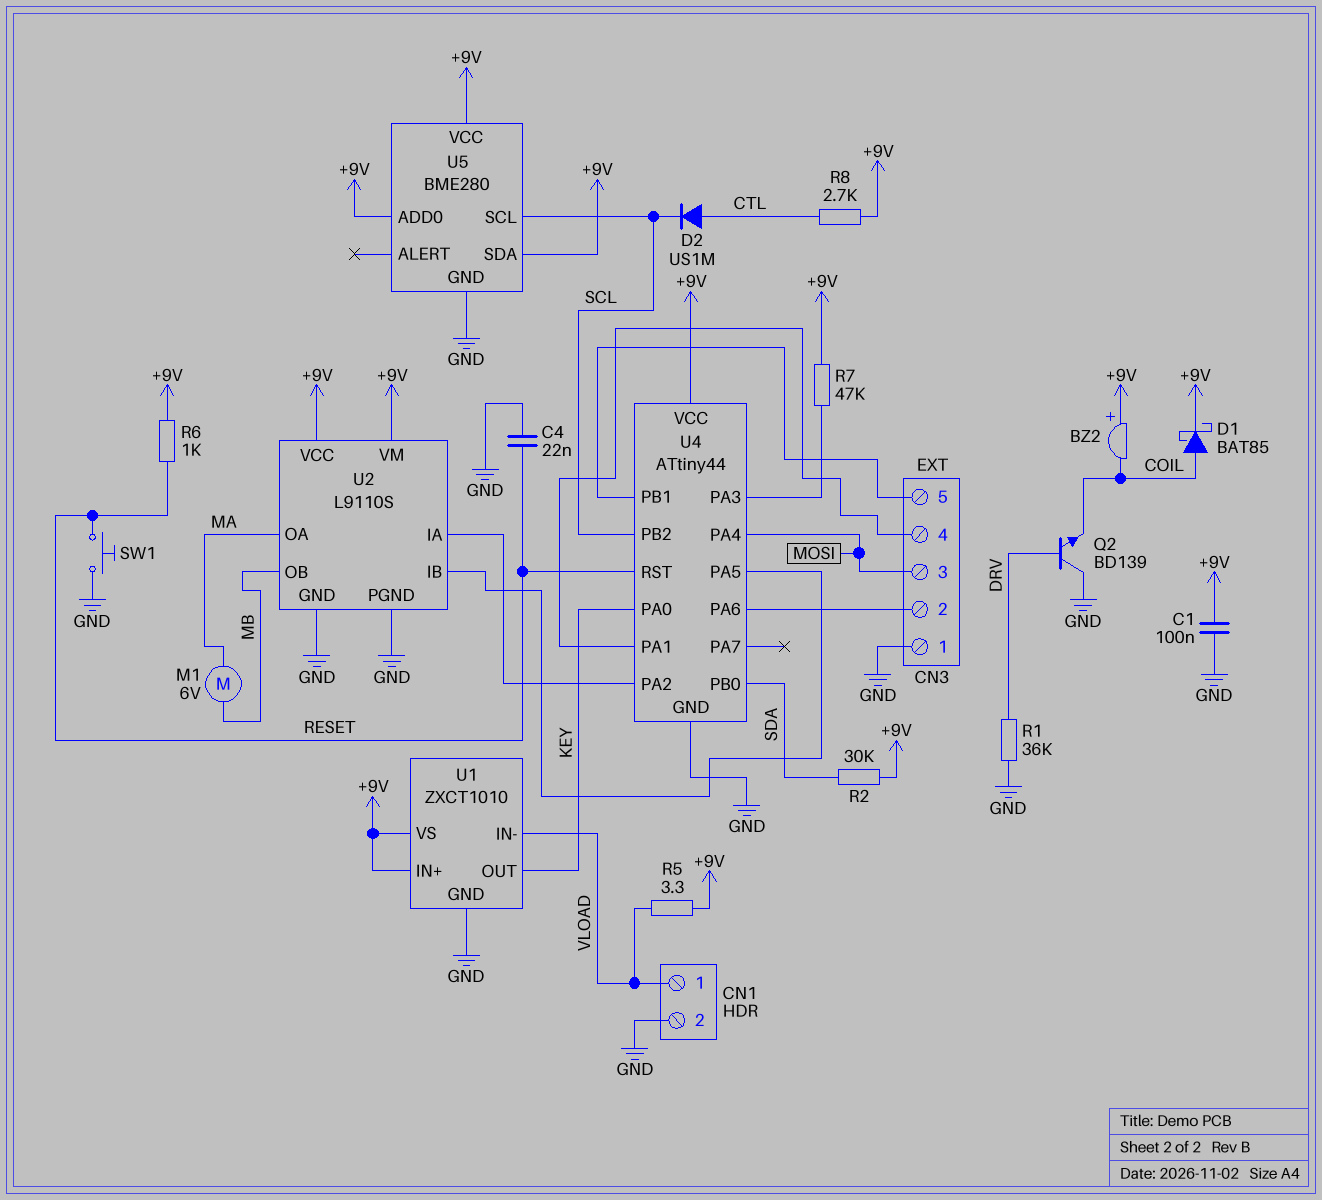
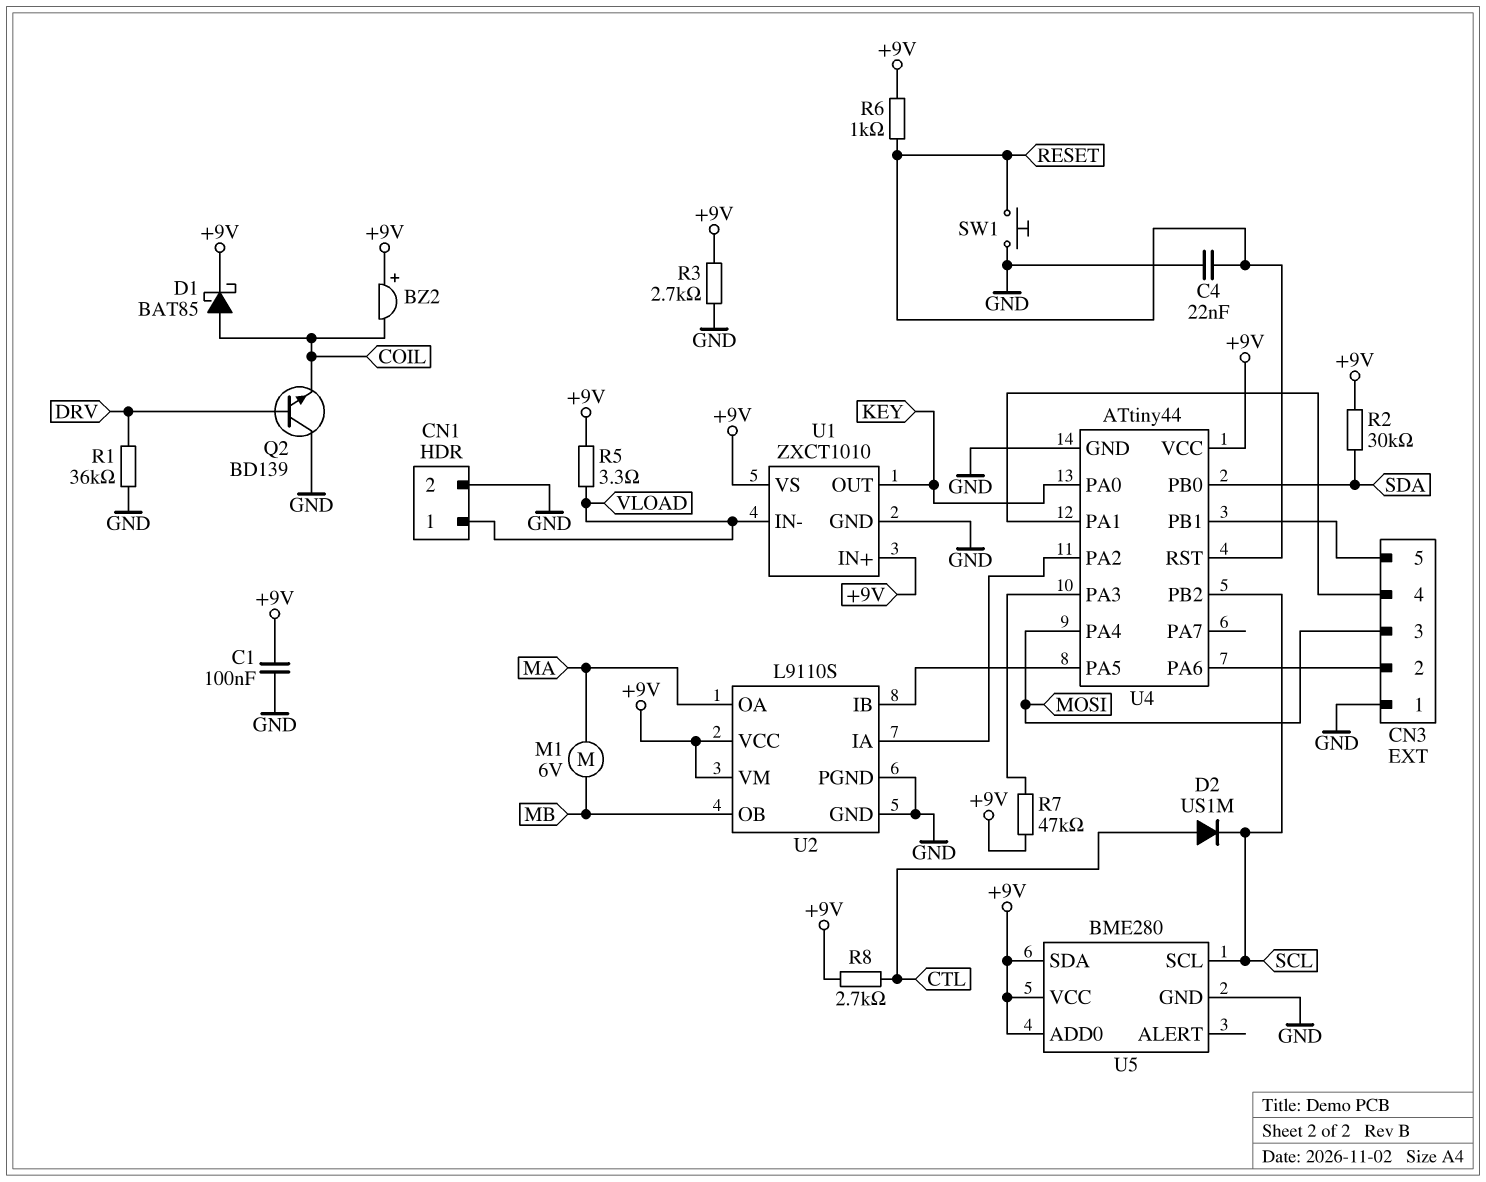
R3: none -> 2.7k (+9V, GND)

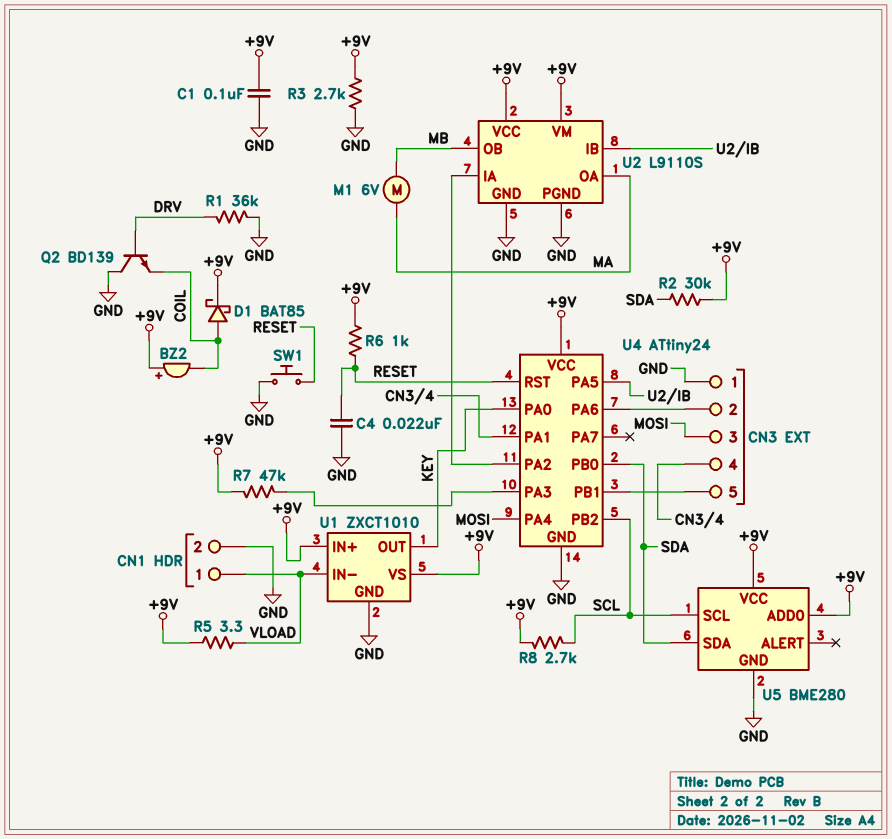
D2: diode US1M (A CTL, K SCL) -> none
R8: 2.7k (+9V, CTL) -> 2.7k (+9V, SCL)
U4: ATtiny44 -> ATtiny24
U5 pin SDA: +9V -> SDA

